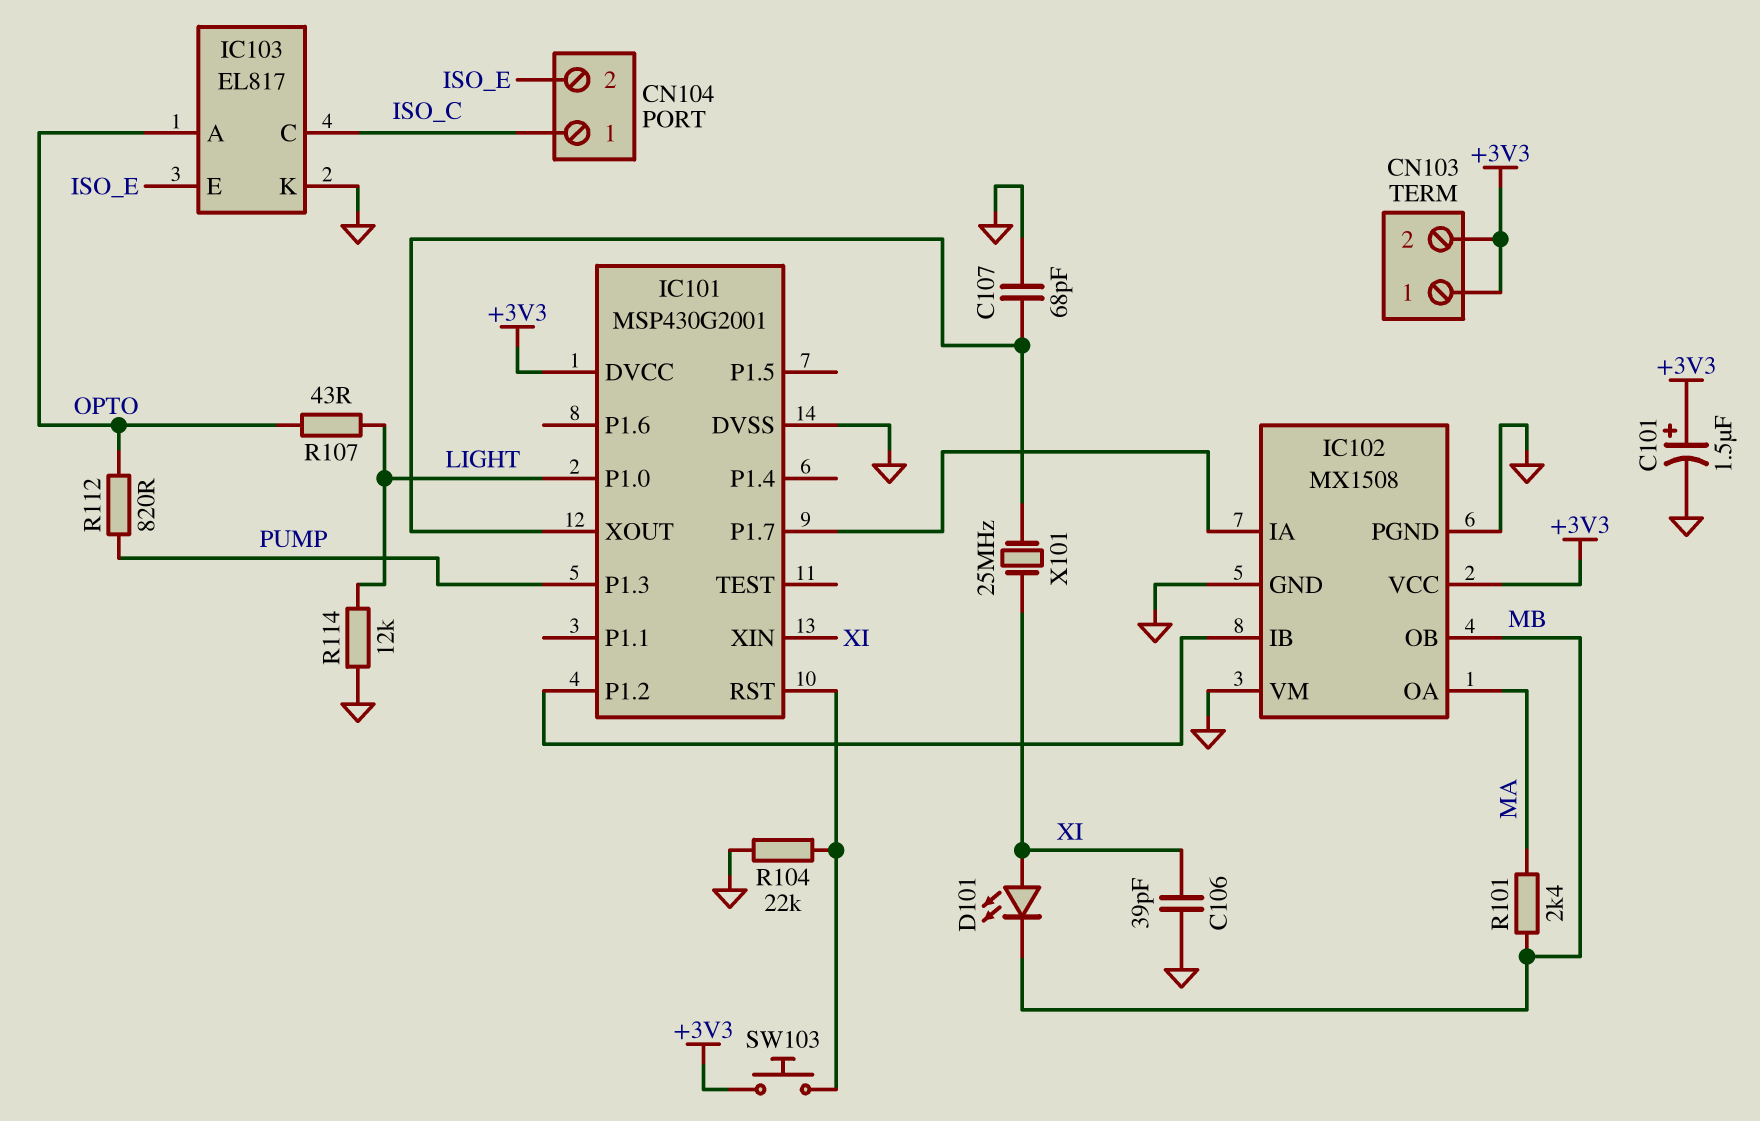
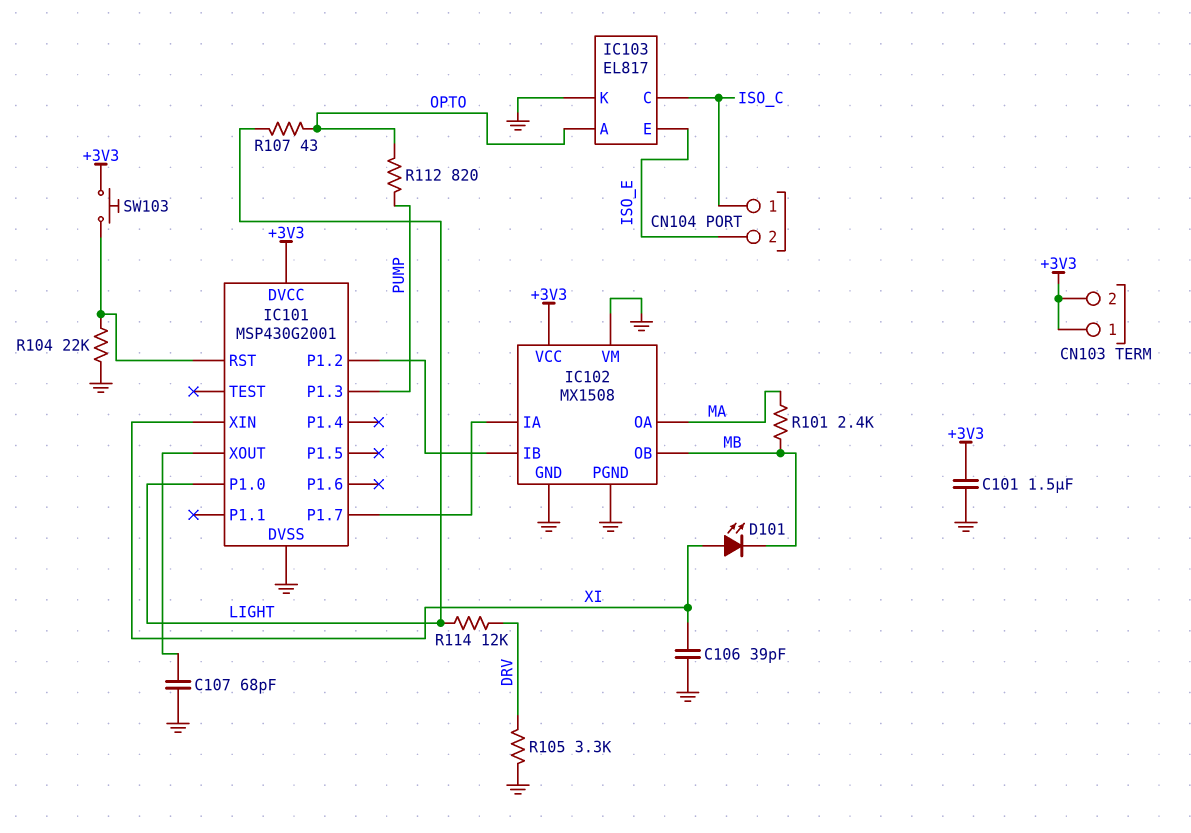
C101: 1.5uF (plus +3V3, minus GND) -> 1.5uF (+3V3, GND)
R105: none -> 3.3k (DRV, GND)
R114: 12k (GND, LIGHT) -> 12k (DRV, LIGHT)
X101: 25MHz (IC101/XOUT, XI) -> none

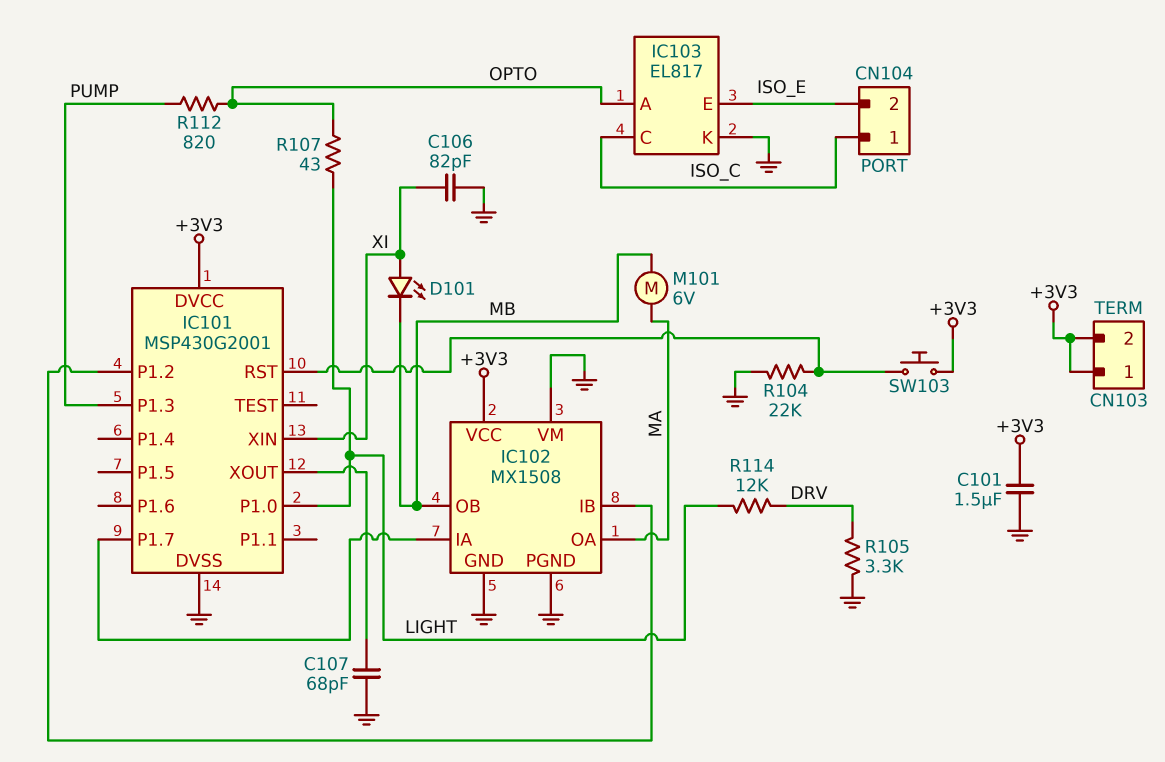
C106: 39pF (GND, XI) -> 82pF (GND, XI)
M101: none -> motor 6V (MA, MB)
R101: 2.4k (MA, MB) -> none

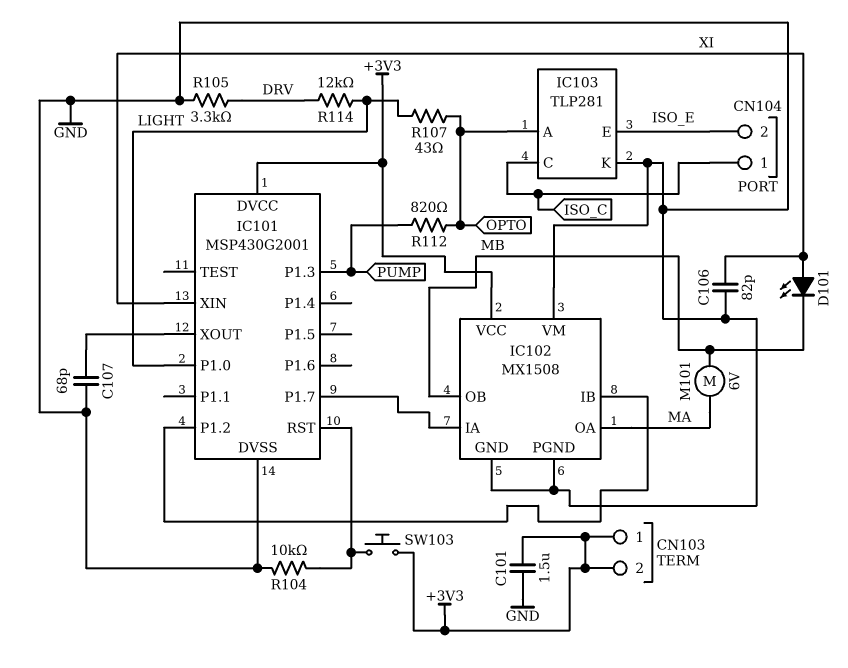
IC103: EL817 -> TLP281
R104: 22k (GND, IC101/RST) -> 10k (GND, IC101/RST)

